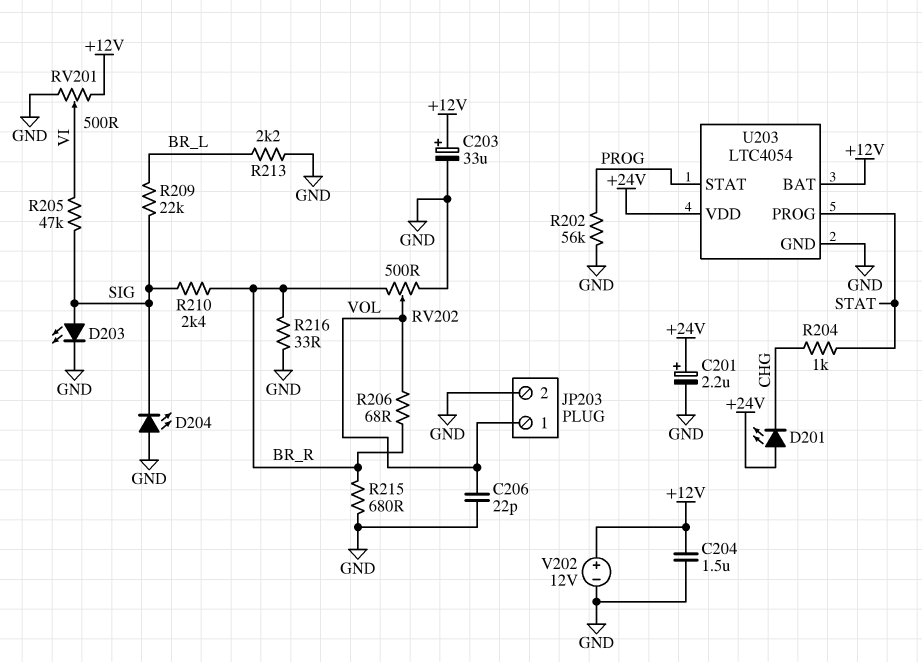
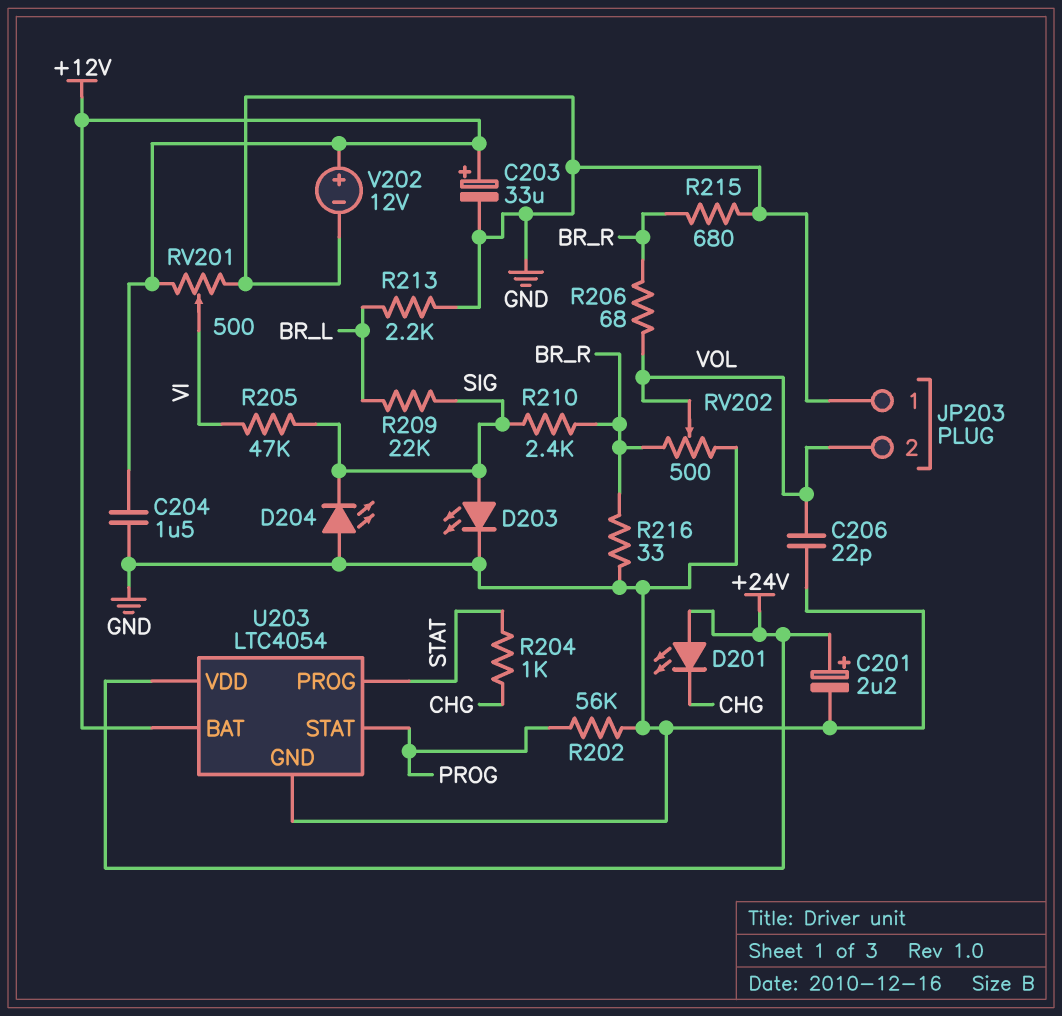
JP203 pin 1: VOL -> GND
JP203 pin 2: GND -> VOL

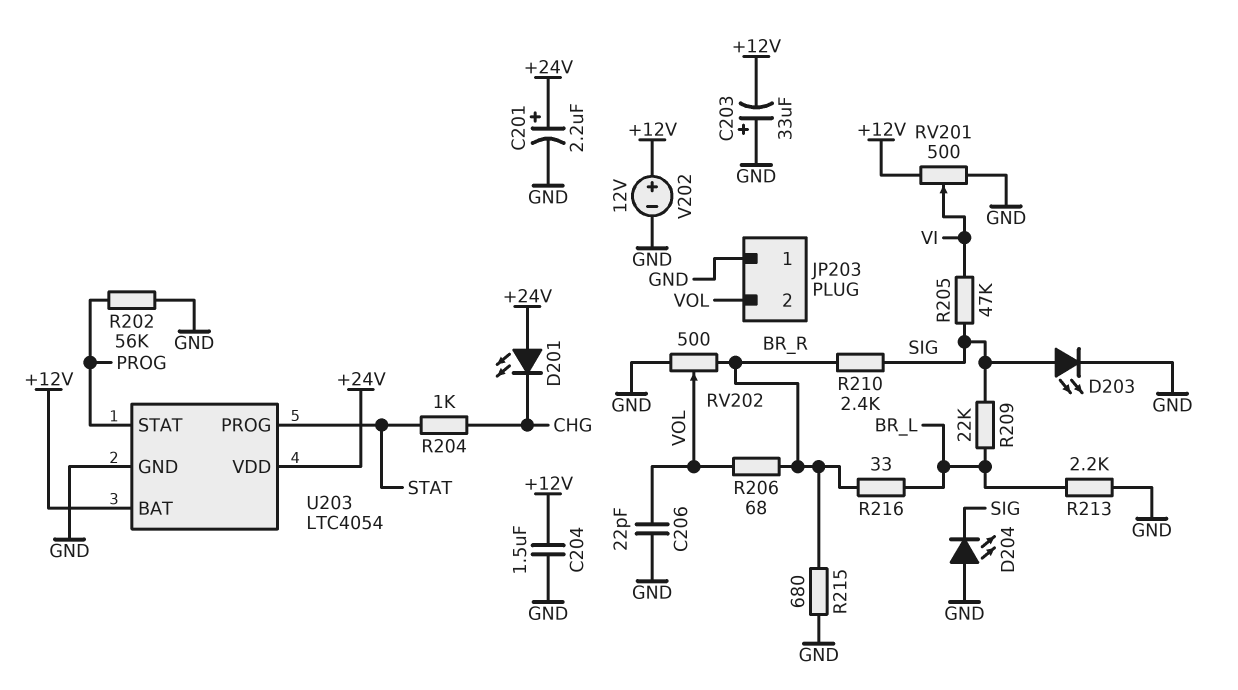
C203: 33uF (plus +12V, minus GND) -> 33uF (plus GND, minus +12V)
R216: 33 (BR_R, GND) -> 33 (BR_L, BR_R)

